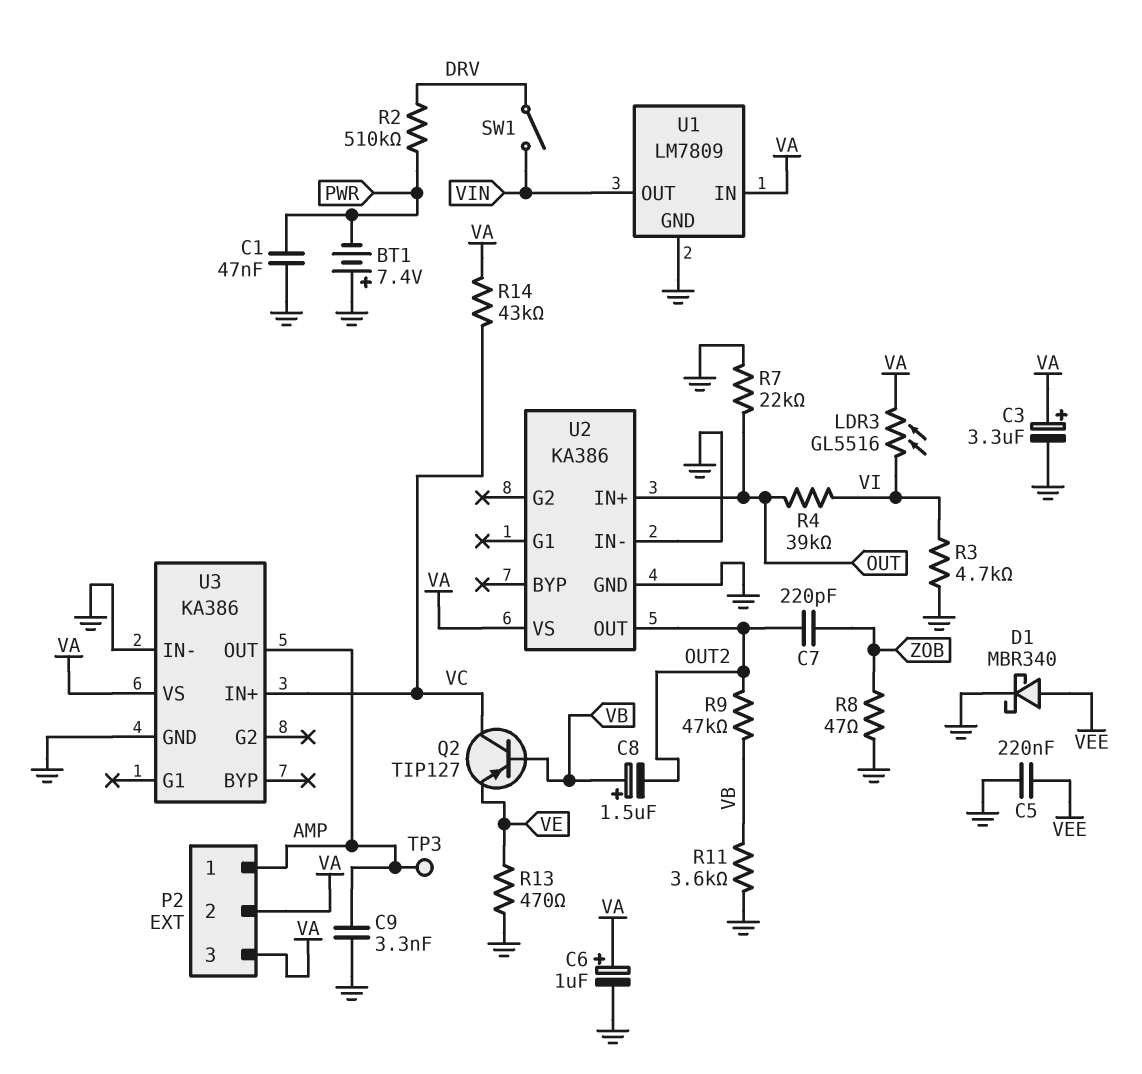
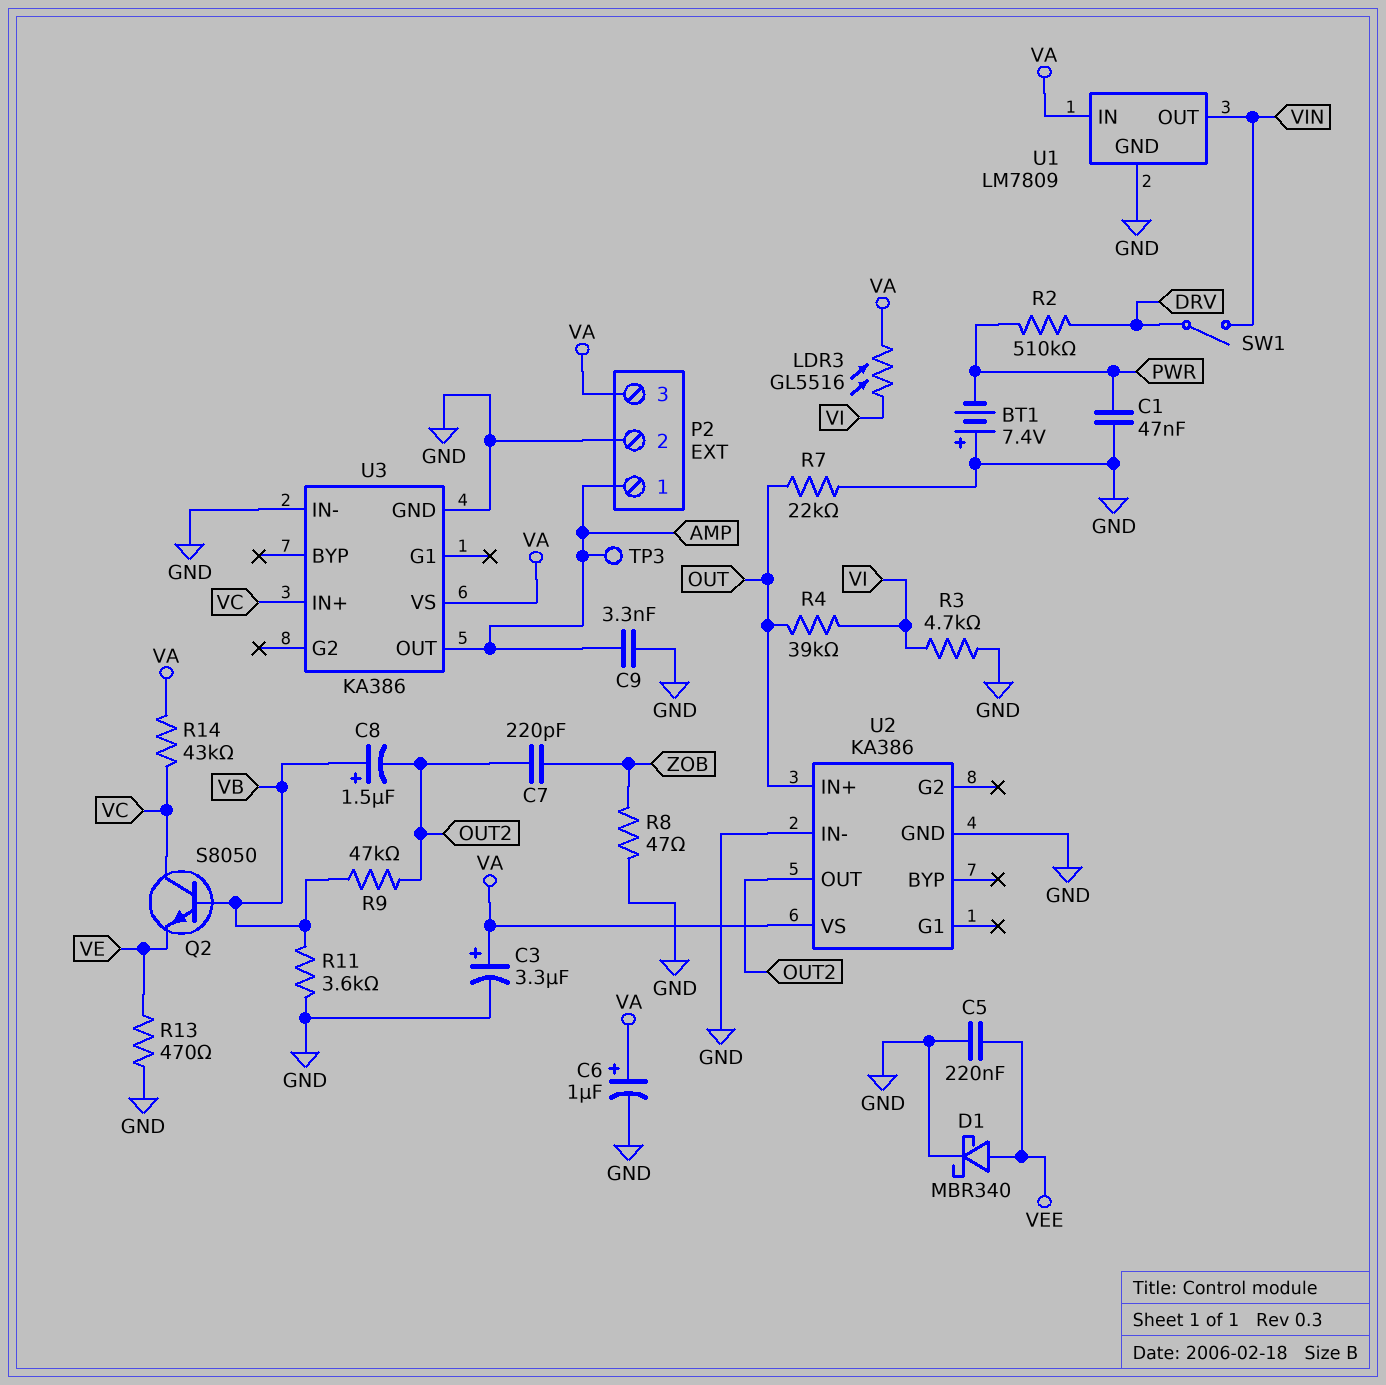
P2 pin 2: VA -> GND
Q2: PNP TIP127 (B VB, C VC, E VE) -> NPN S8050 (B VB, C VC, E VE)

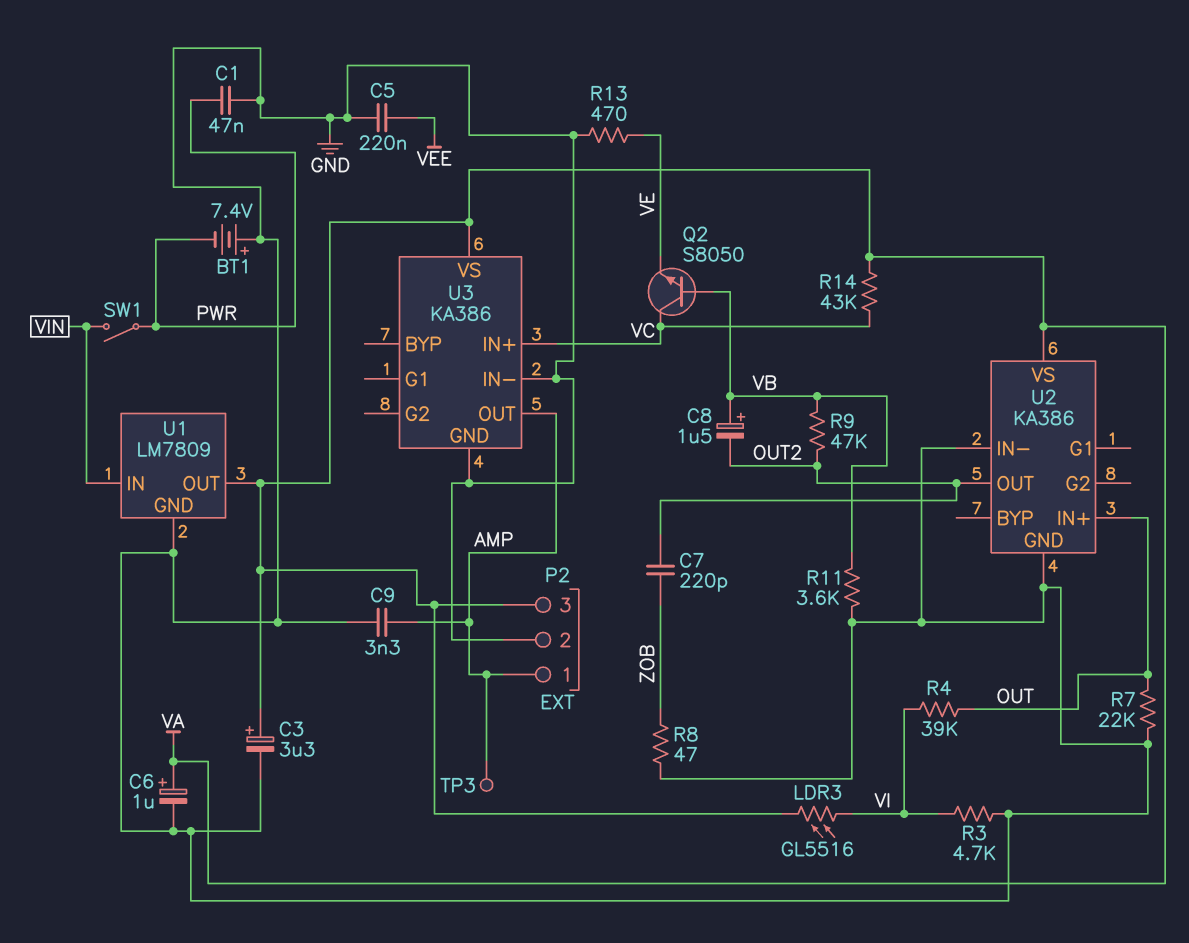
D1: schottky MBR340 (A VEE, K GND) -> none
R2: 510k (DRV, PWR) -> none
SW1: switch (DRV, VIN) -> switch (PWR, VIN)
U1 pin IN: VA -> VIN
U1 pin OUT: VIN -> VA

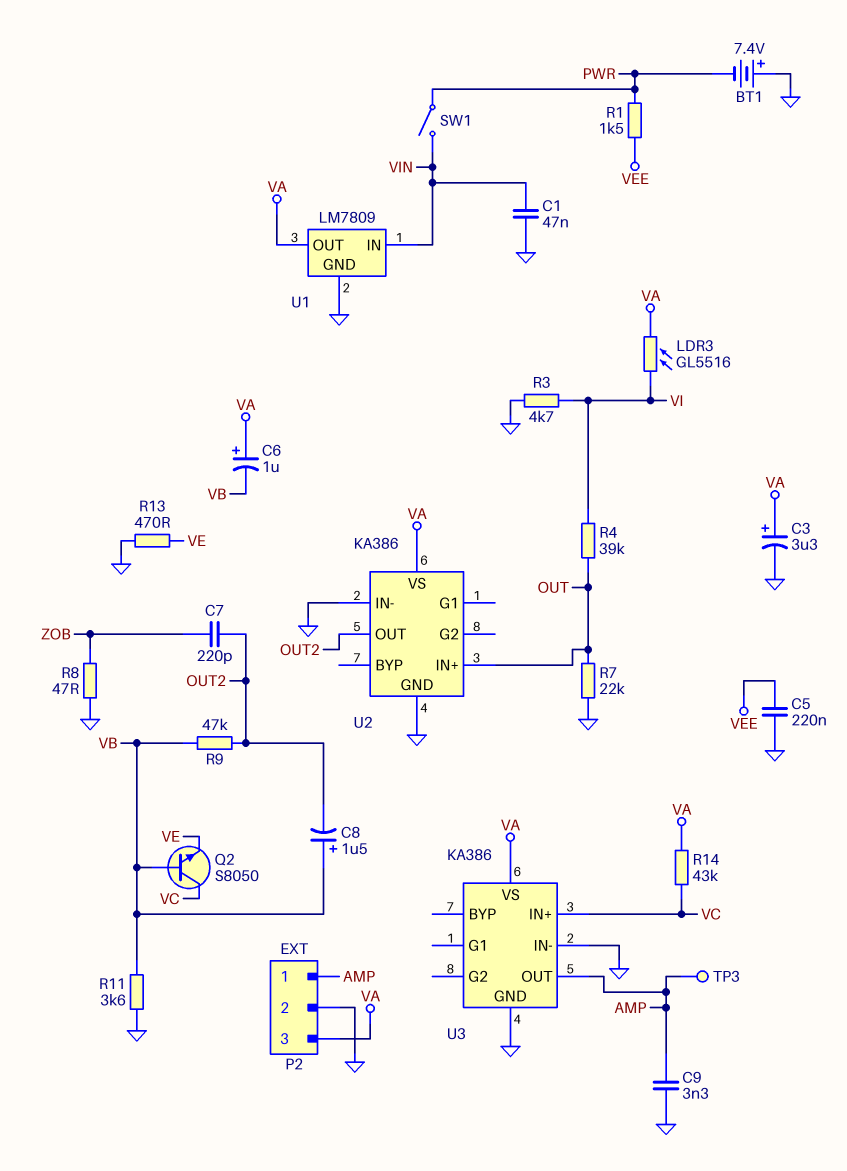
C1: 47nF (GND, PWR) -> 47nF (GND, VIN)
C6: 1uF (plus VA, minus GND) -> 1uF (plus VA, minus VB)
R1: none -> 1.5k (PWR, VEE)

